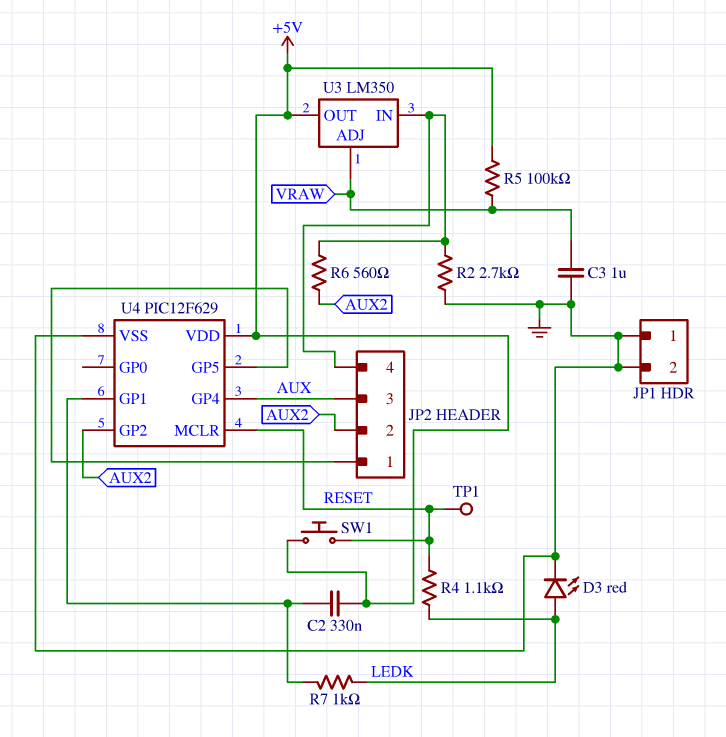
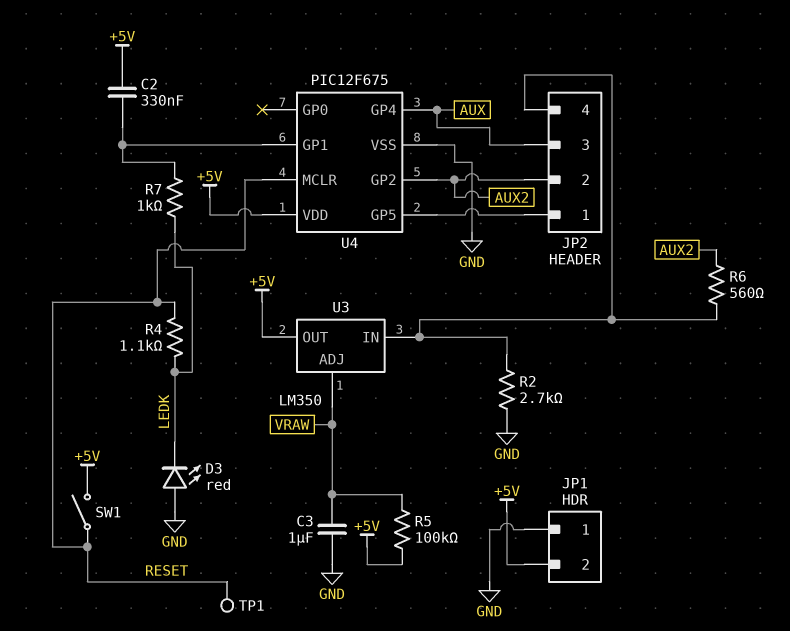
D3: LED red (A LEDK, K GND) -> LED red (A GND, K LEDK)
JP1 pin 2: GND -> +5V
SW1: button (+5V, RESET) -> switch (+5V, RESET)
U4: PIC12F629 -> PIC12F675

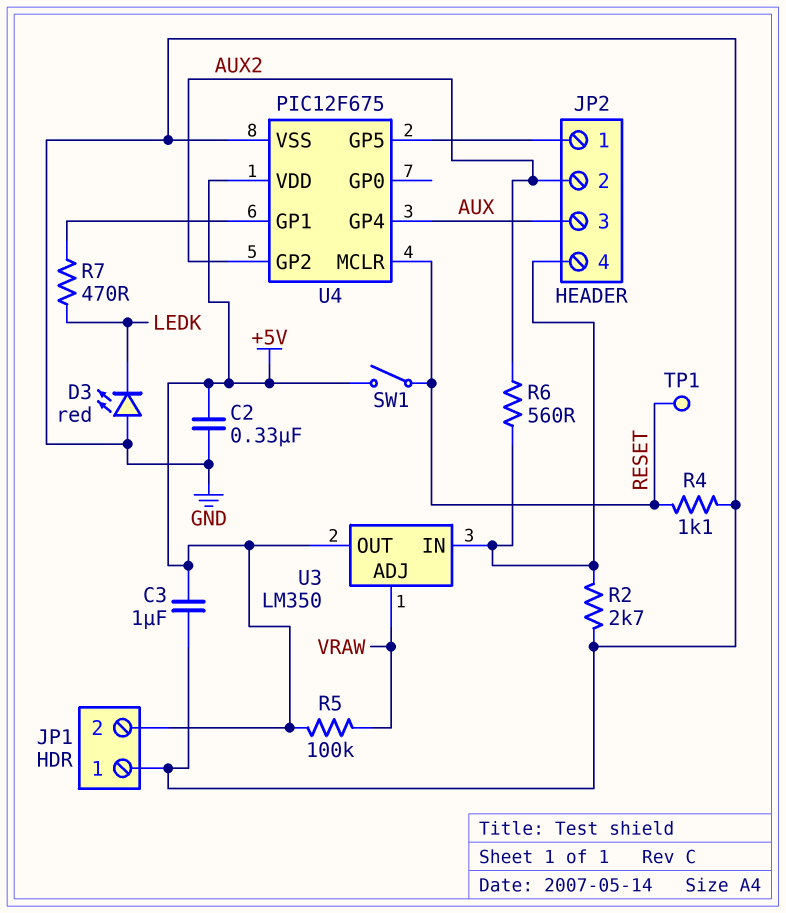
C2: 330nF (+5V, U4/GP1) -> 330nF (+5V, GND)
C3: 1uF (GND, VRAW) -> 1uF (+5V, GND)
R4: 1.1k (LEDK, RESET) -> 1.1k (GND, RESET)
R7: 1k (LEDK, U4/GP1) -> 470 (LEDK, U4/GP1)

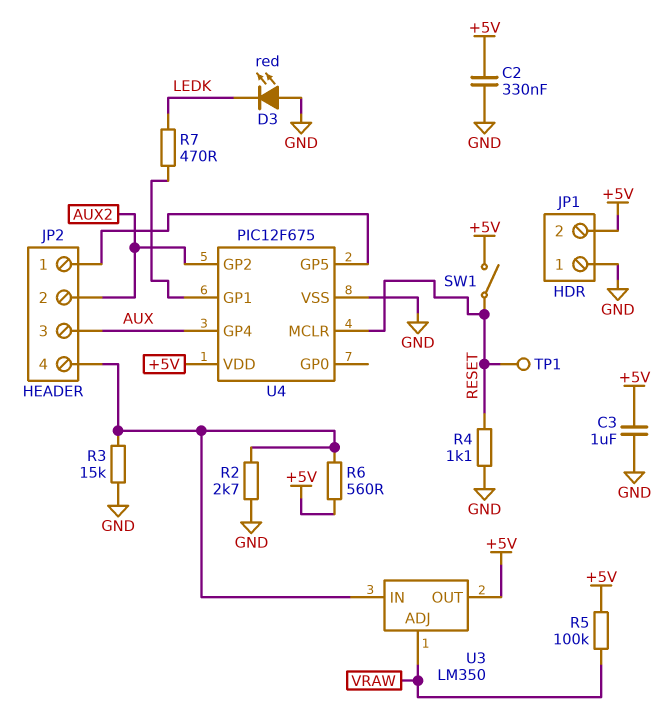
R3: none -> 15k (GND, JP2/4)
R6: 560 (AUX2, JP2/4) -> 560 (+5V, JP2/4)

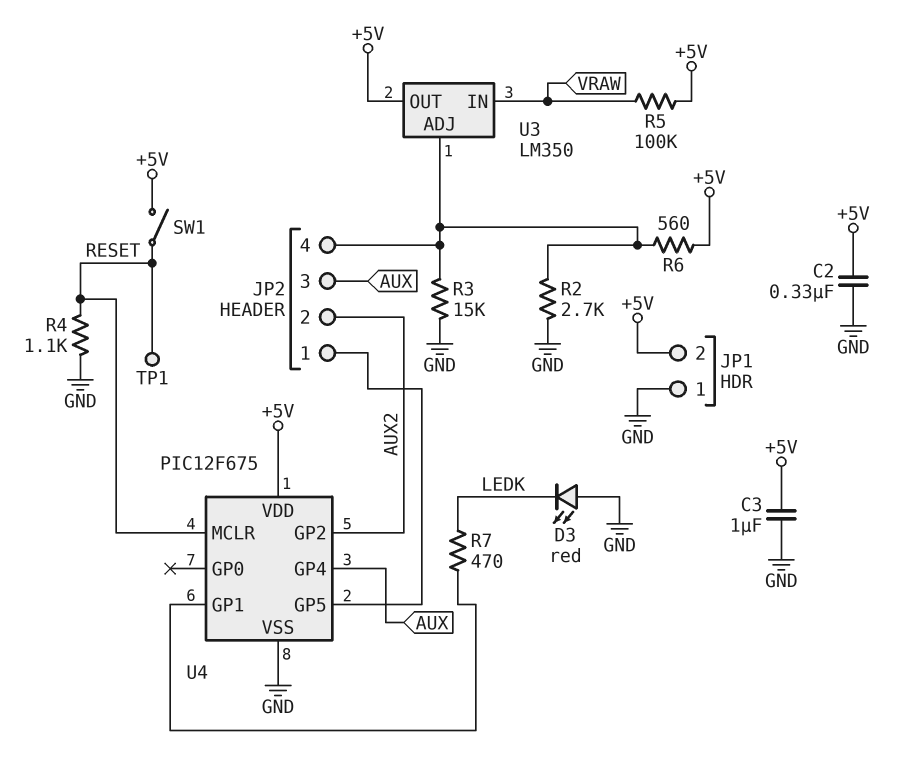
U3 pin ADJ: VRAW -> JP2/4
U3 pin IN: JP2/4 -> VRAW

